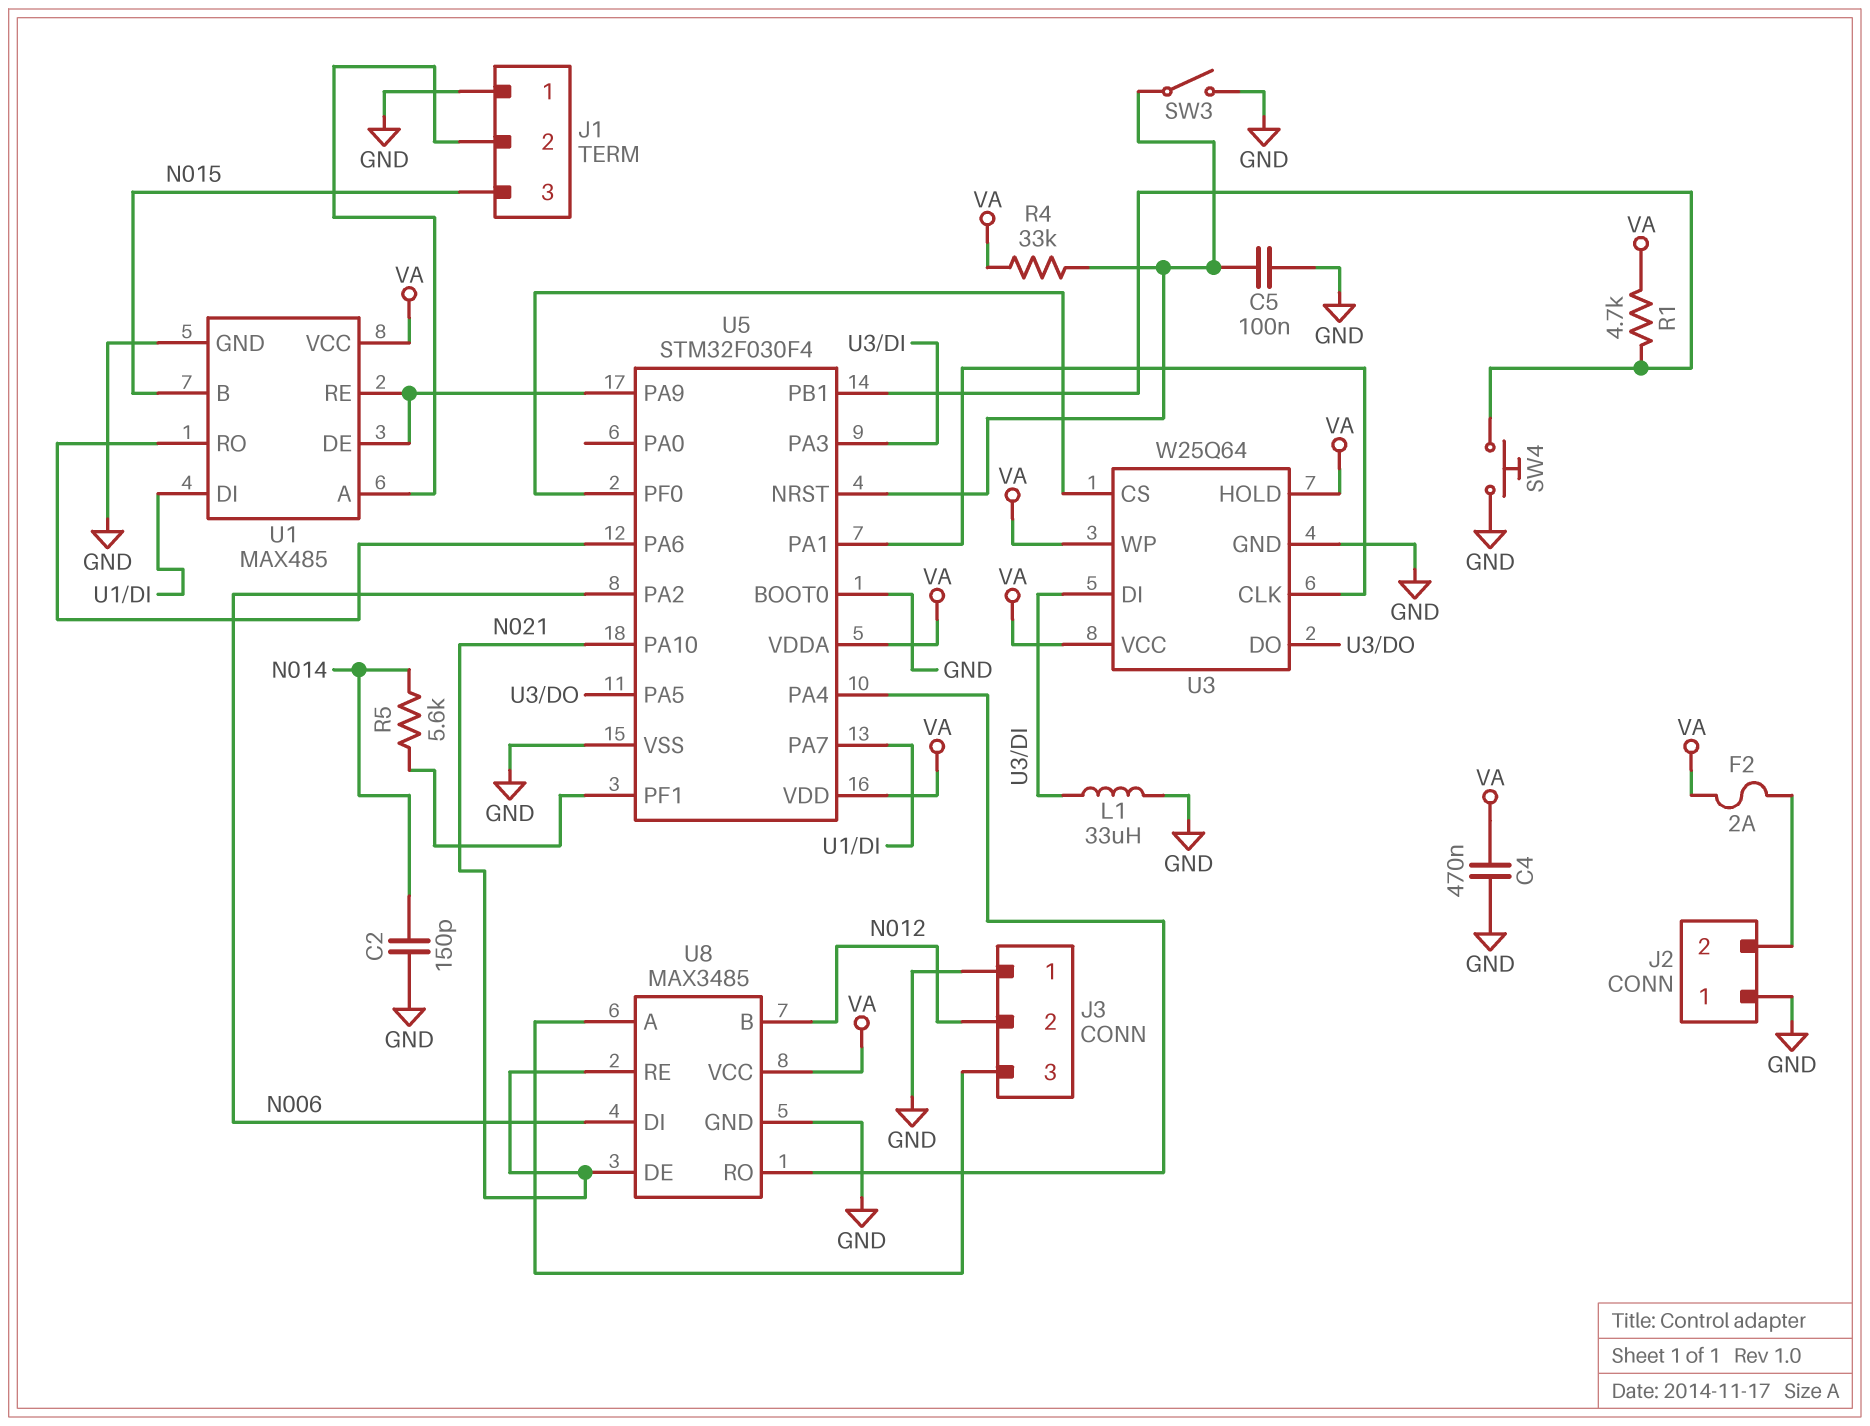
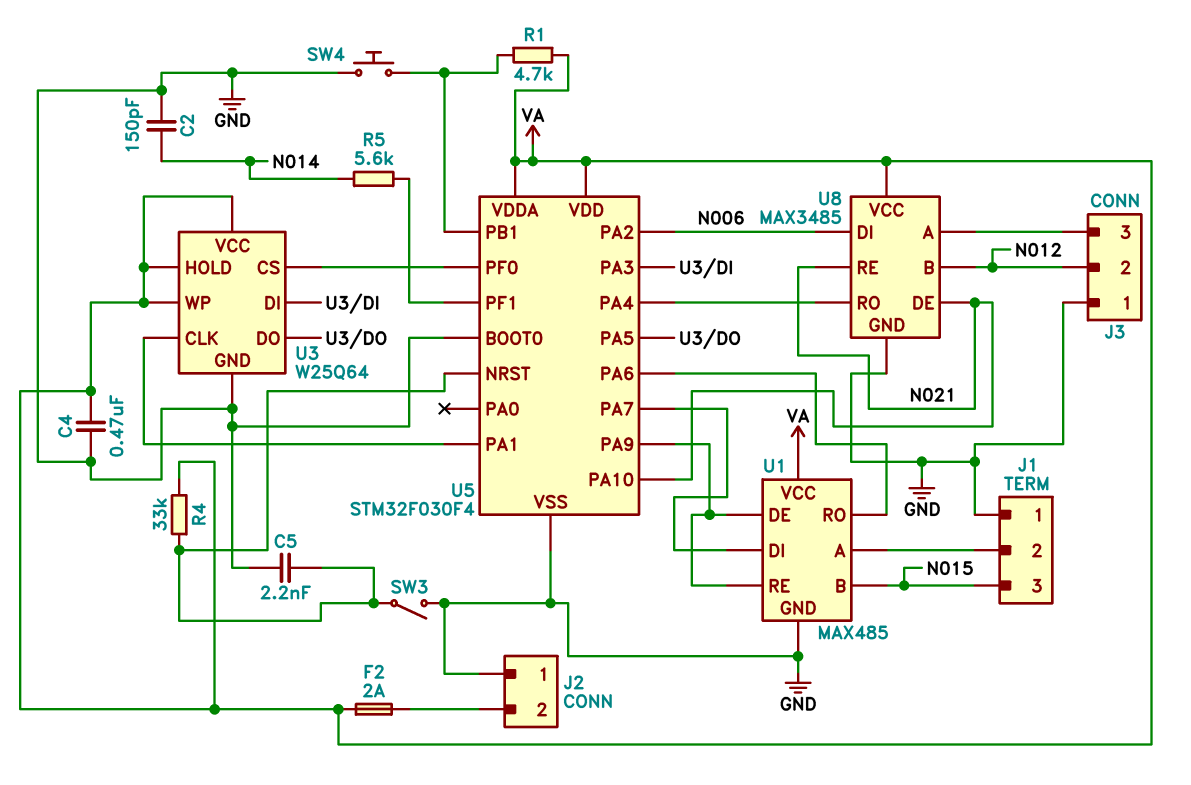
C5: 100nF (GND, U5/NRST) -> 2.2nF (GND, U5/NRST)
L1: 33uH (GND, U3/DI) -> none

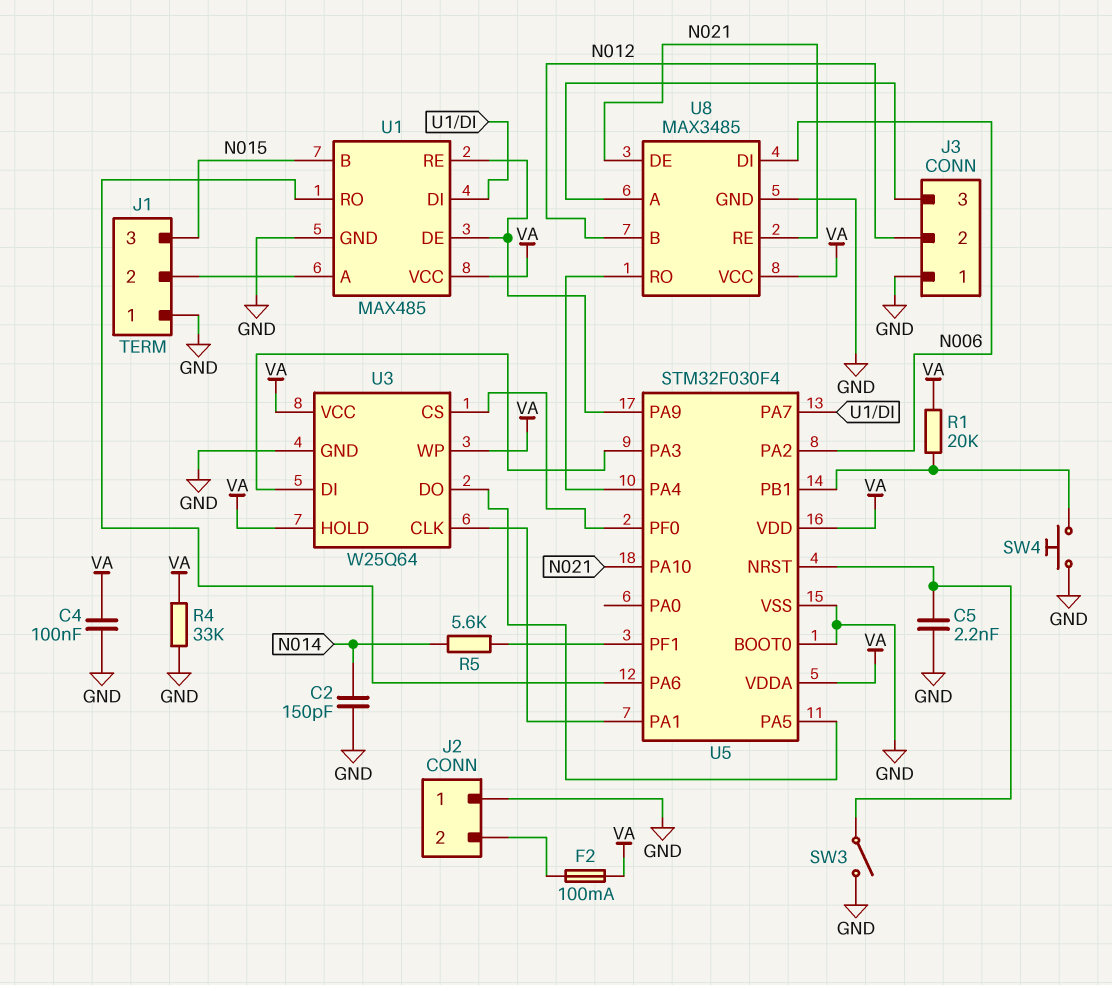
C4: 470nF (GND, VA) -> 100nF (GND, VA)
F2: 2A (J2/2, VA) -> 100mA (J2/2, VA)
R1: 4.7k (U5/PB1, VA) -> 20k (U5/PB1, VA)
R4: 33k (U5/NRST, VA) -> 33k (GND, VA)

